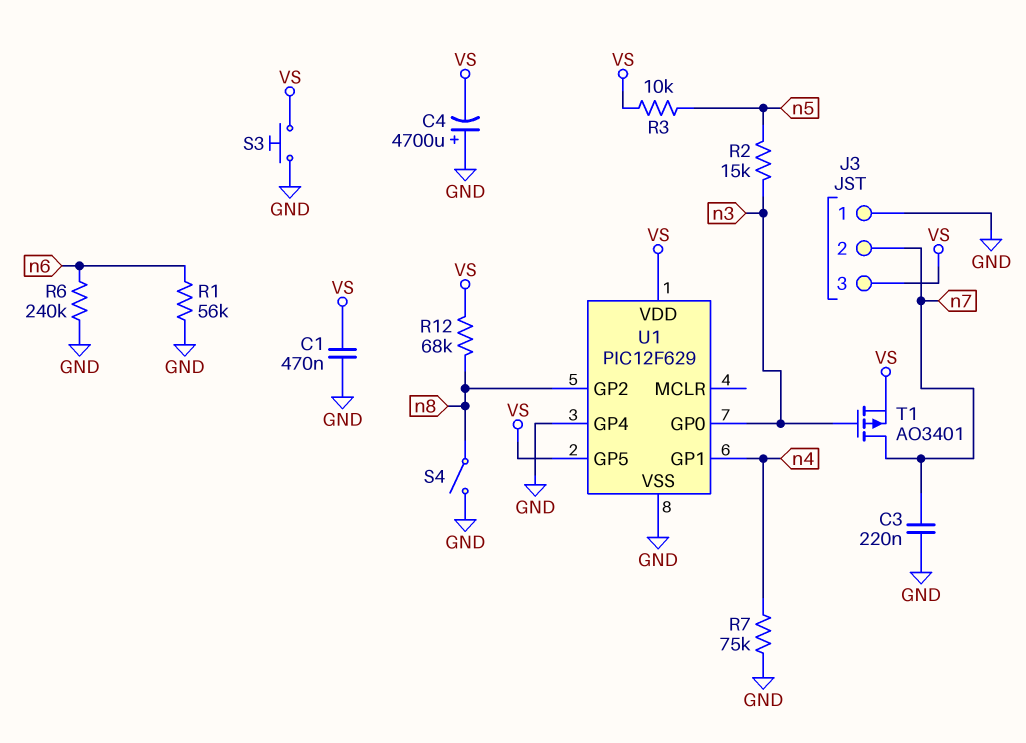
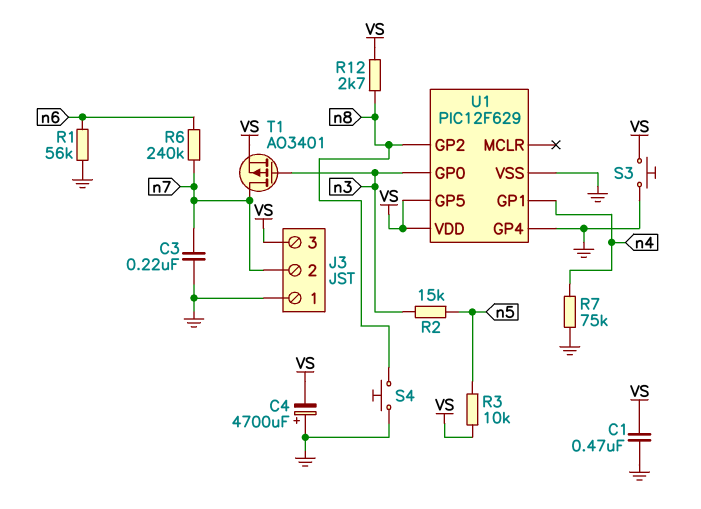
R6: 240k (GND, n6) -> 240k (n6, n7)
R12: 68k (VS, n8) -> 2.7k (VS, n8)
S4: switch (GND, n8) -> button (GND, n8)

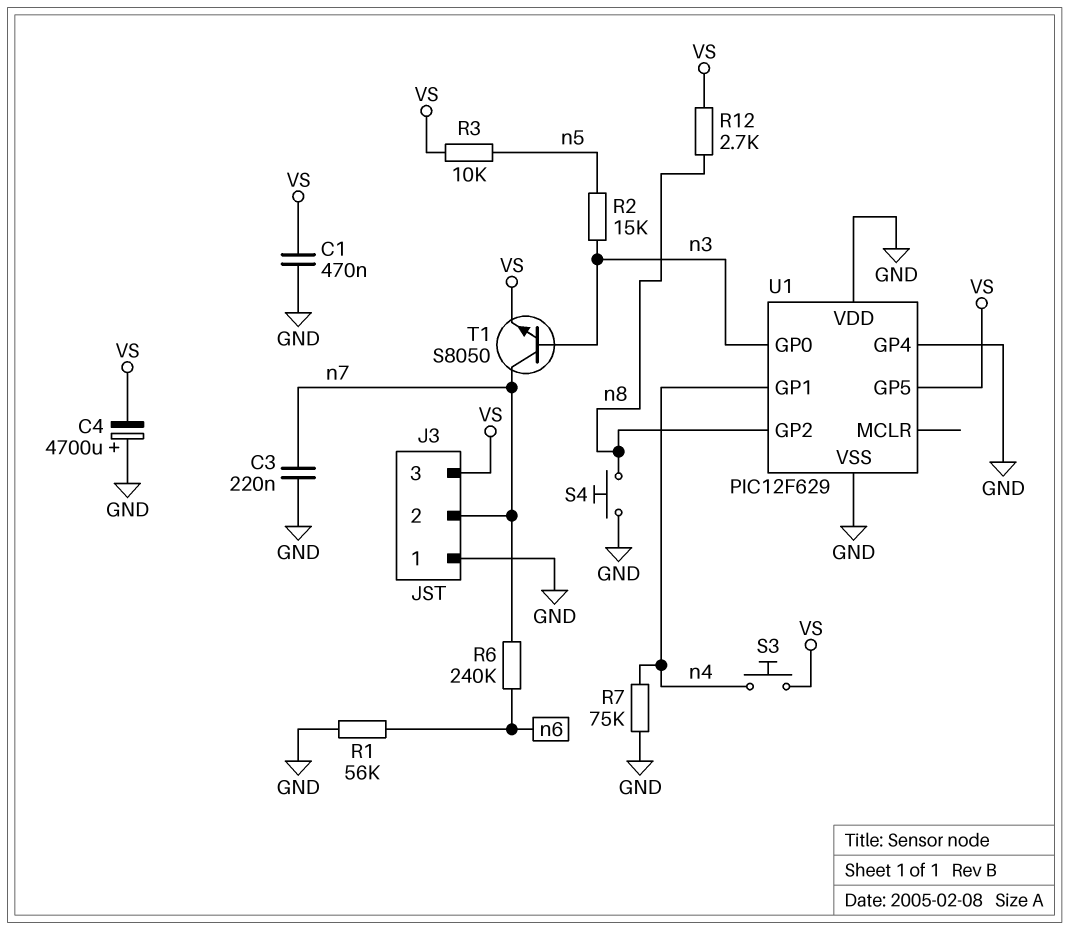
S3: button (GND, VS) -> button (VS, n4)
T1: PMOS AO3401 (G n3, D n7, S VS) -> NPN S8050 (B n3, C n7, E VS)
U1 pin VDD: VS -> GND

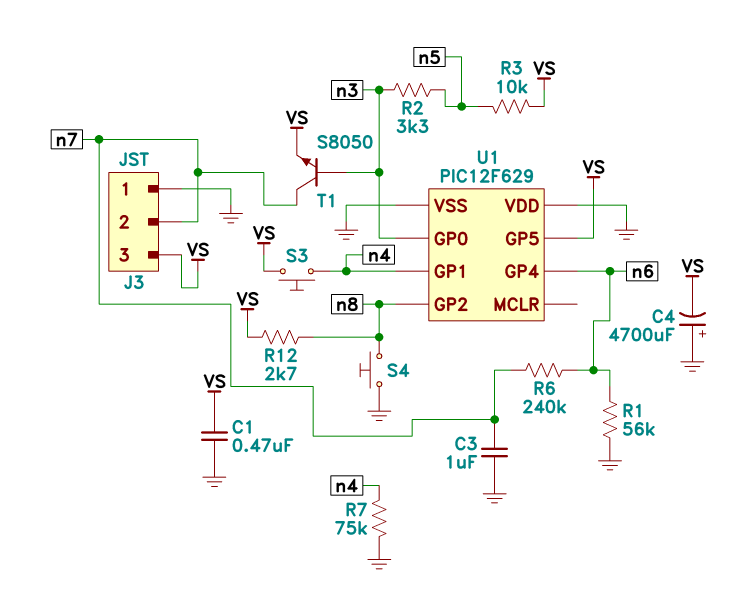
C3: 220nF (GND, n7) -> 1uF (GND, n7)
R2: 15k (n3, n5) -> 3.3k (n3, n5)
U1 pin GP4: GND -> n6

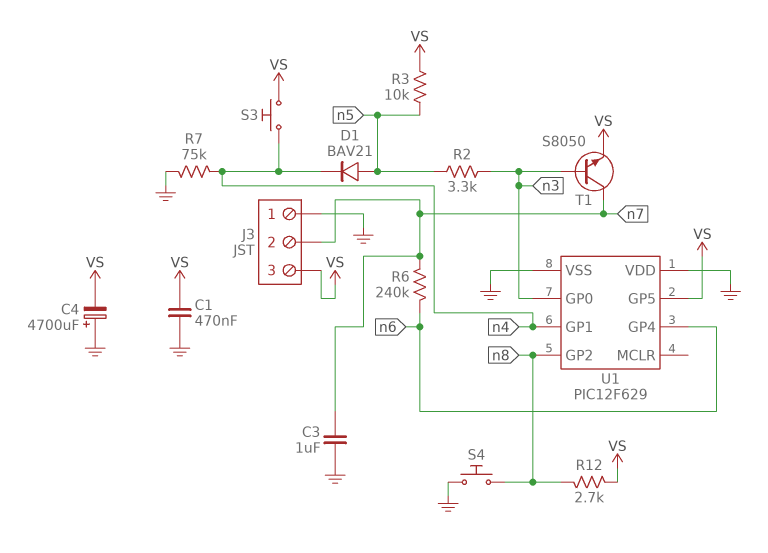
D1: none -> diode BAV21 (A n5, K n4)
R1: 56k (GND, n6) -> none

